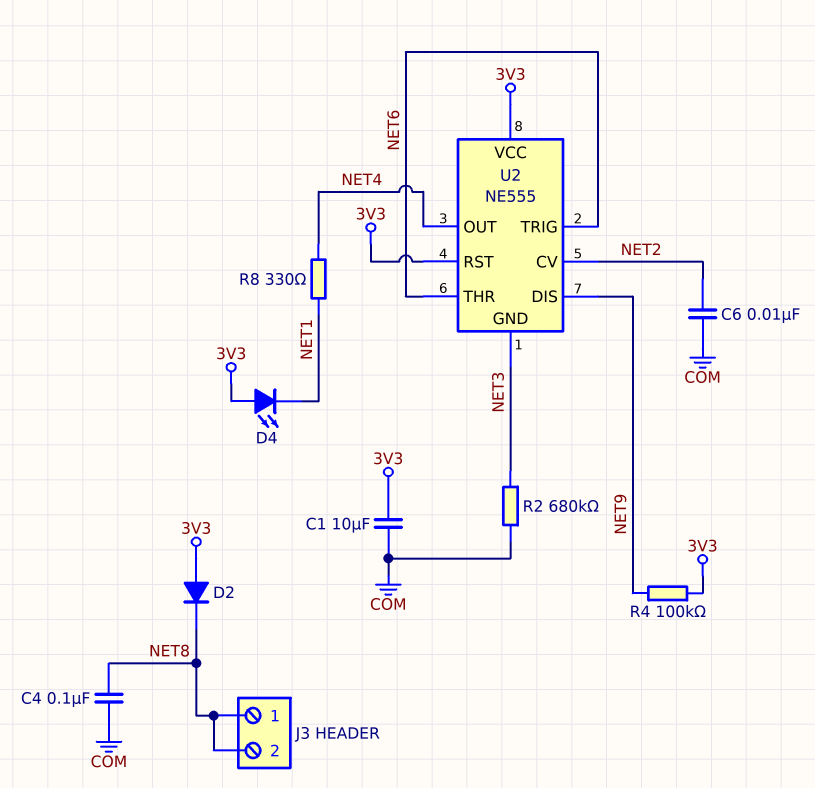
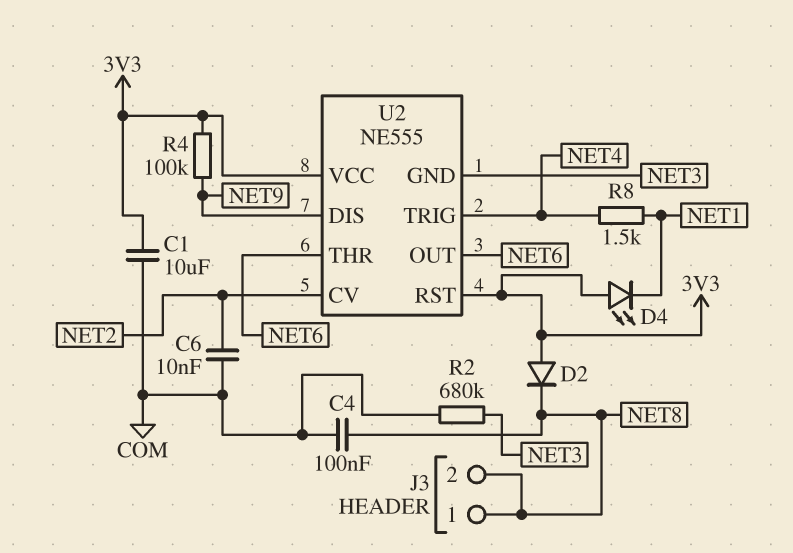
R8: 330 (NET1, NET4) -> 1.5k (NET1, NET4)
U2 pin OUT: NET4 -> NET6
U2 pin TRIG: NET6 -> NET4

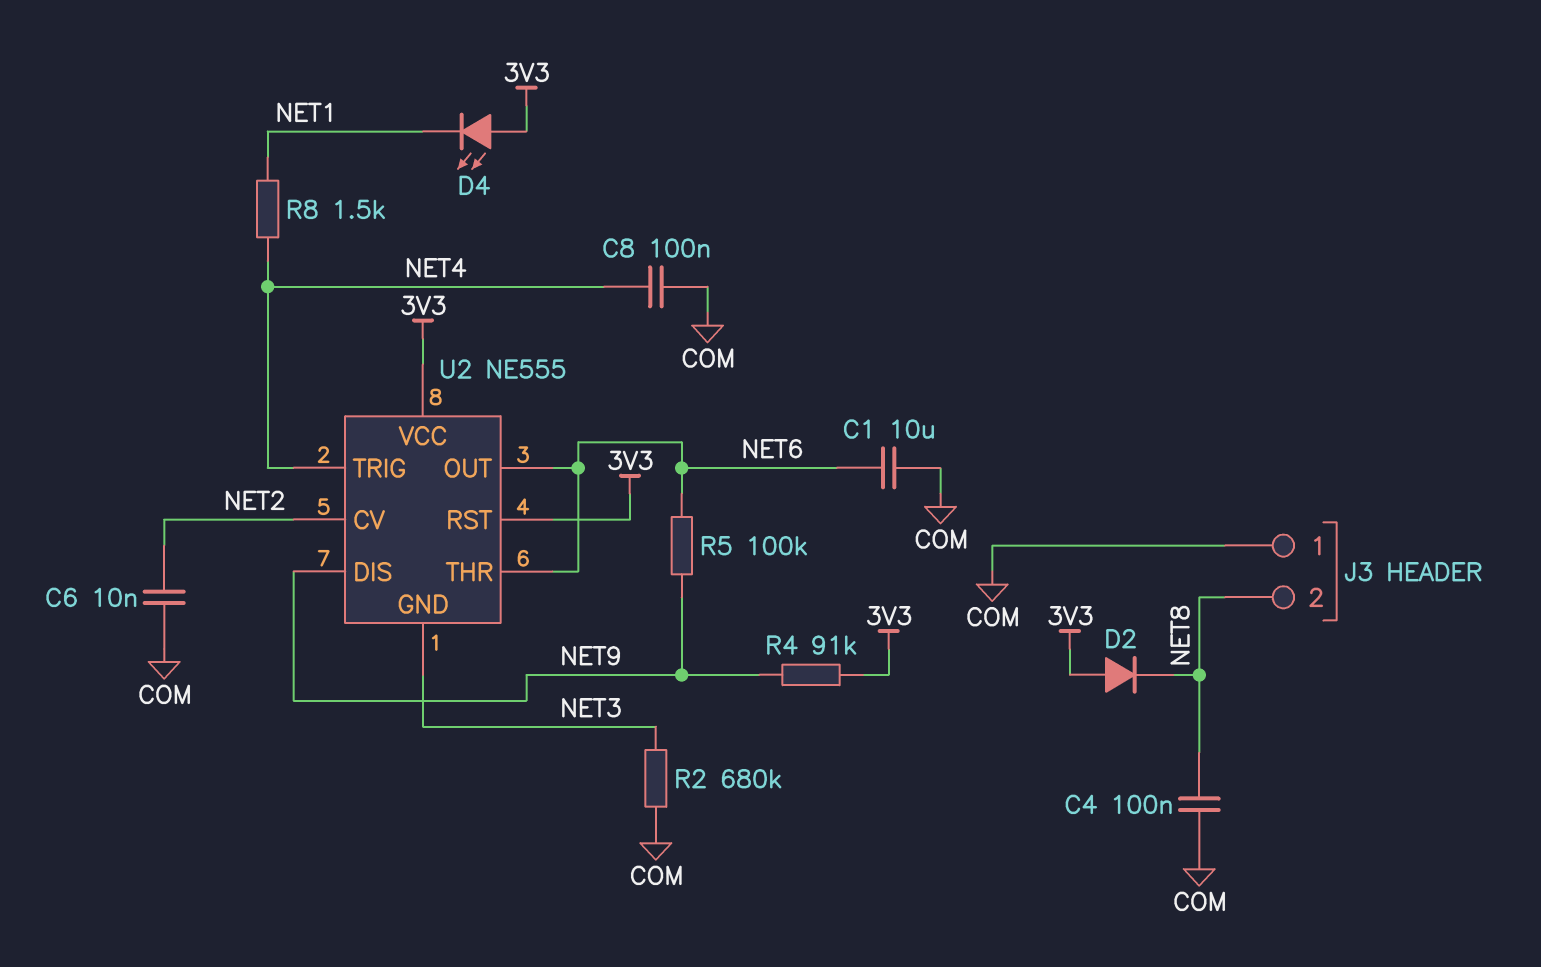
C1: 10uF (3V3, COM) -> 10uF (COM, NET6)
C8: none -> 100nF (COM, NET4)
J3 pin 1: NET8 -> COM
R4: 100k (3V3, NET9) -> 91k (3V3, NET9)
R5: none -> 100k (NET6, NET9)

